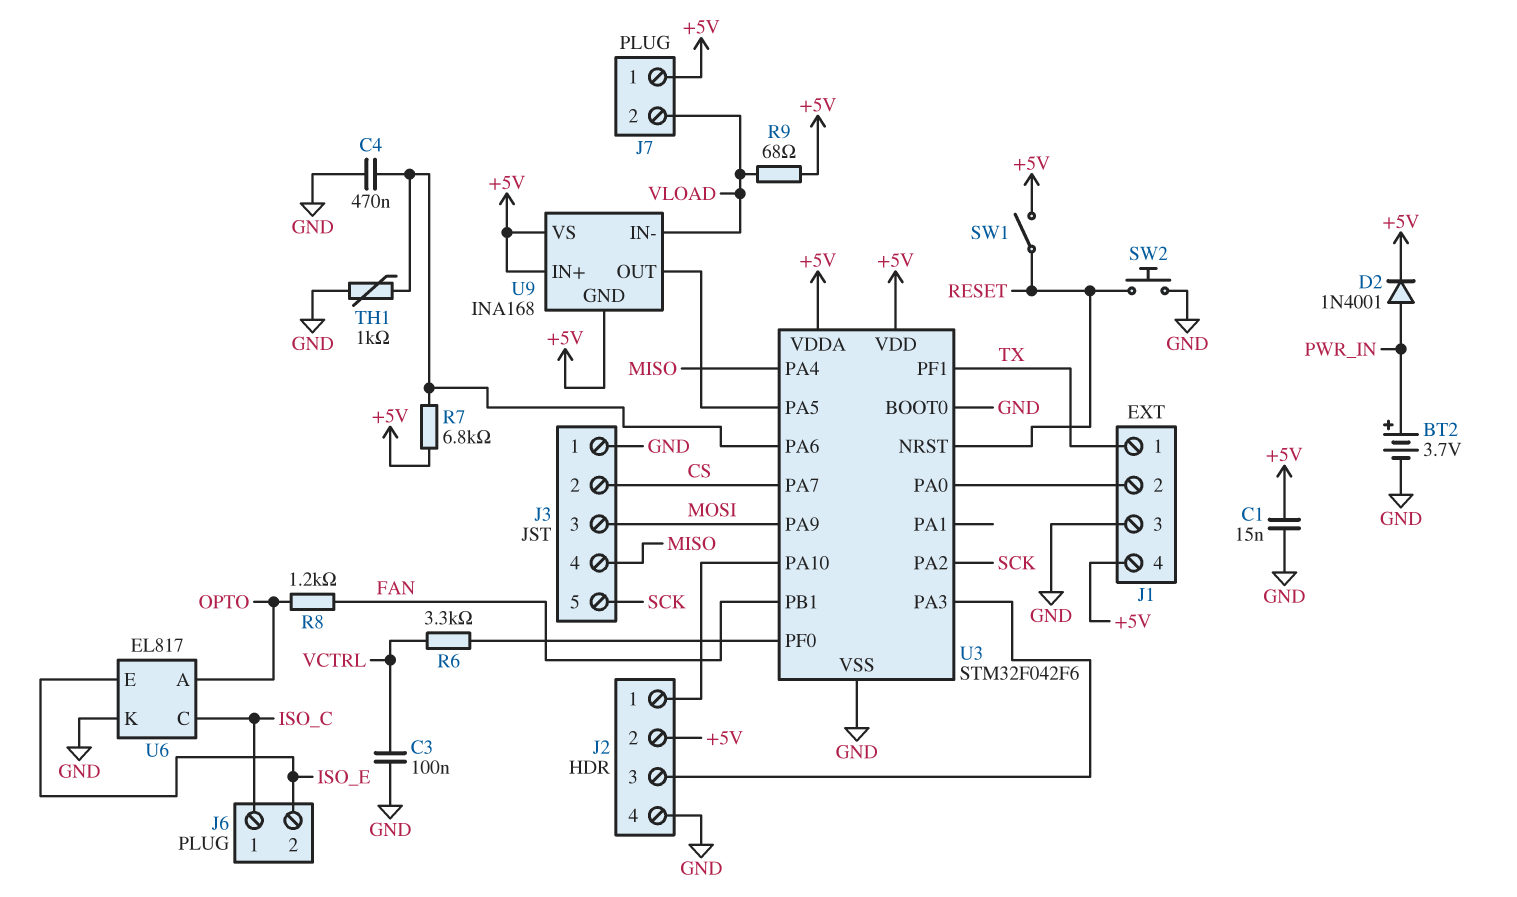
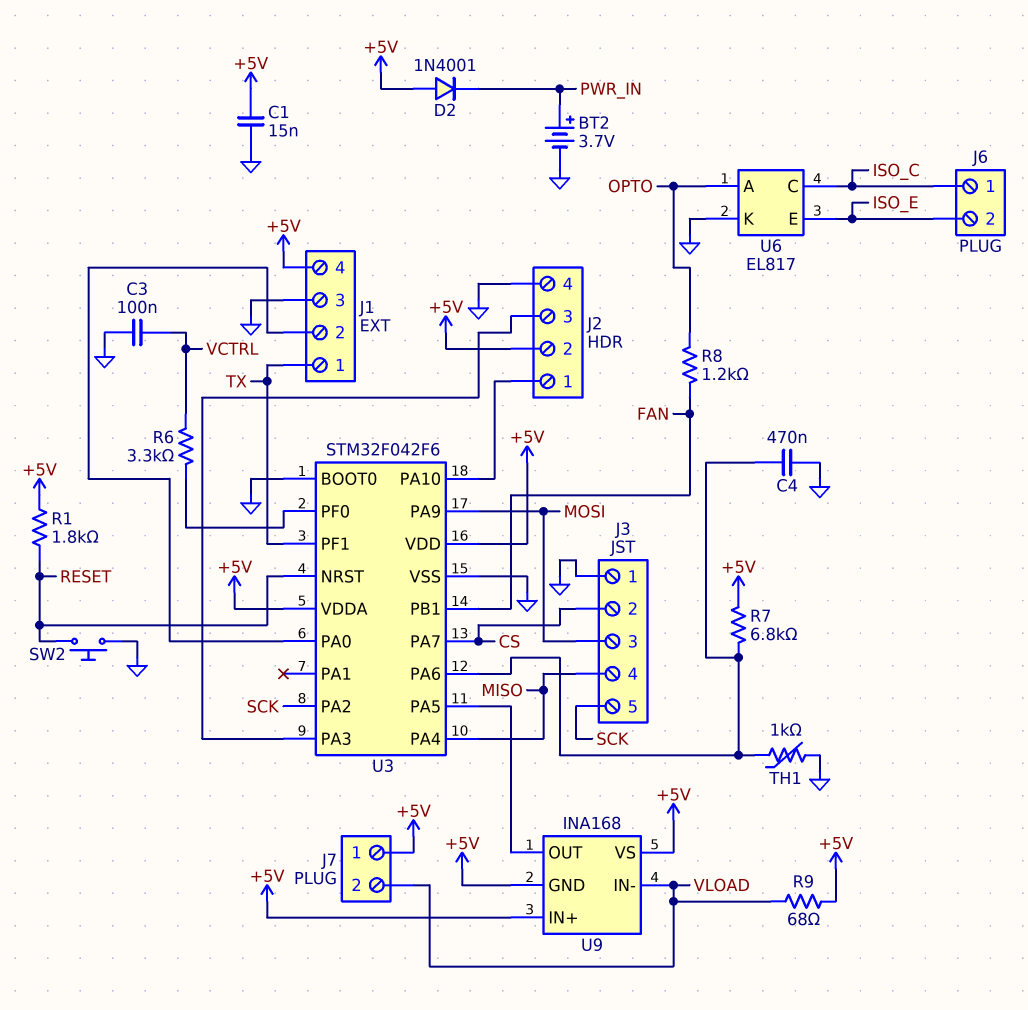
D2: diode 1N4001 (A PWR_IN, K +5V) -> diode 1N4001 (A +5V, K PWR_IN)
R1: none -> 1.8k (+5V, RESET)
SW1: switch (+5V, RESET) -> none

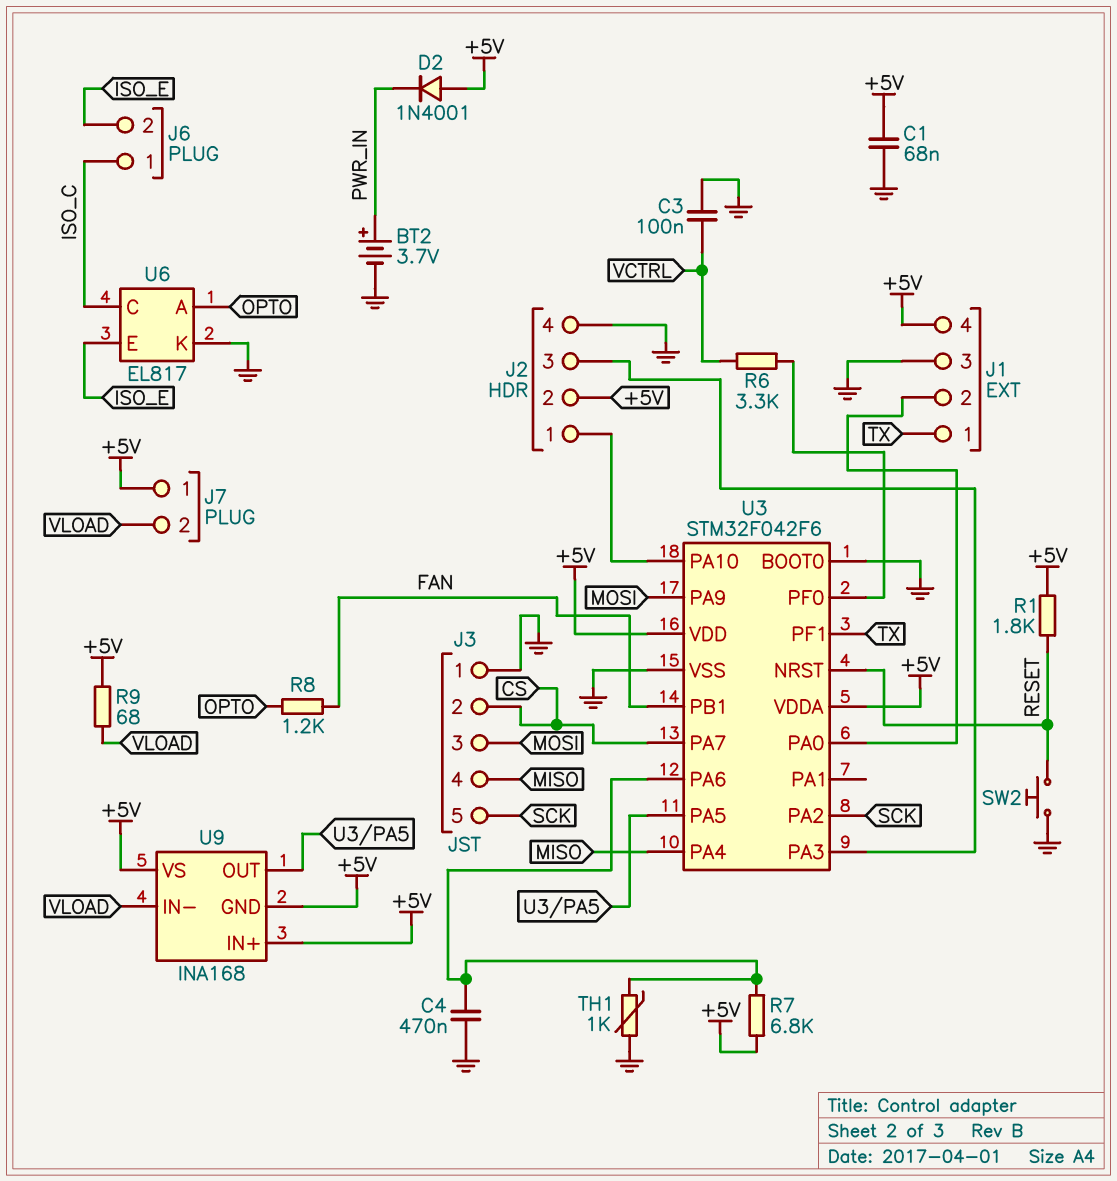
C1: 15nF (+5V, GND) -> 68nF (+5V, GND)

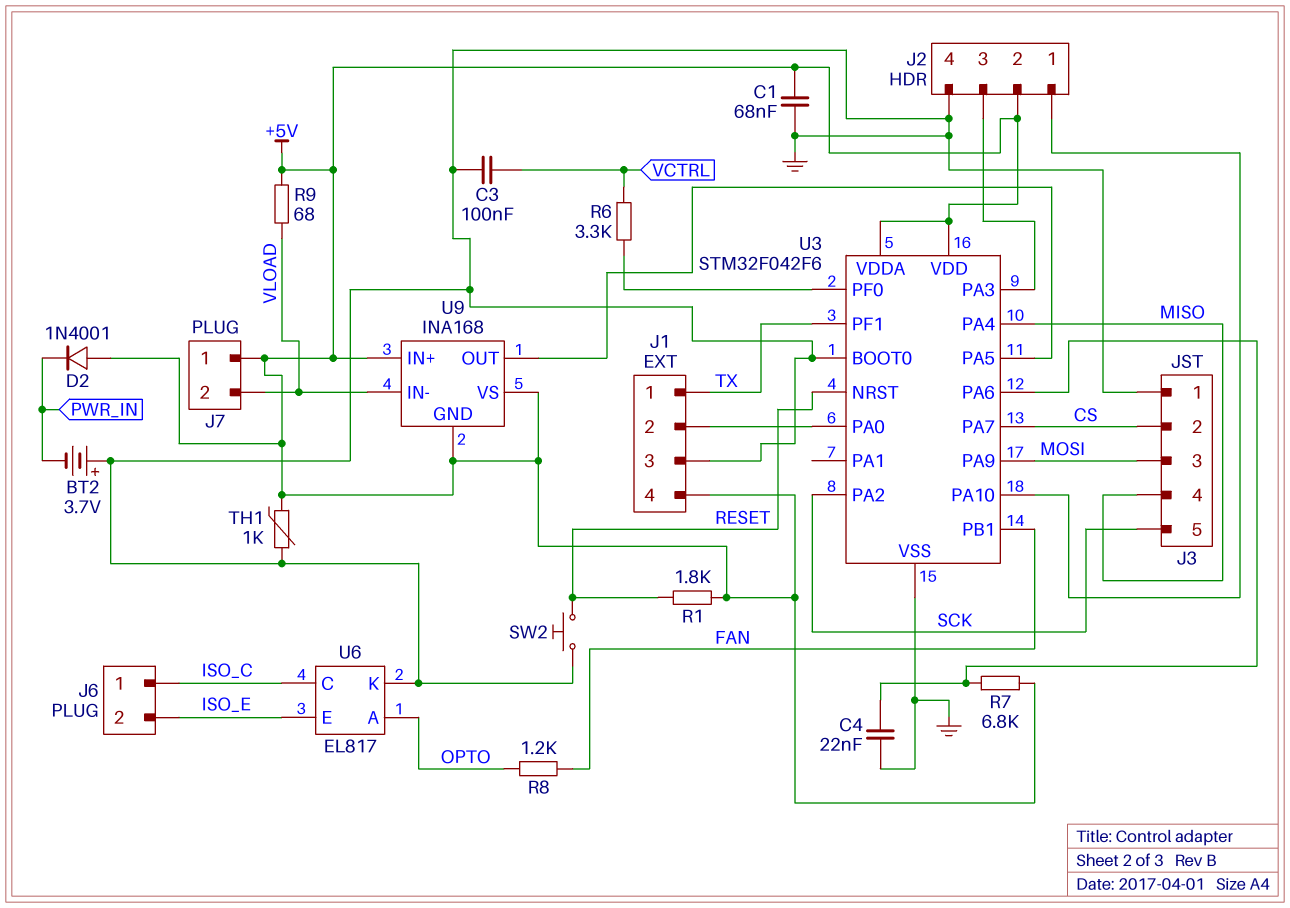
BT2: 3.7V (plus PWR_IN, minus GND) -> 3.7V (plus GND, minus PWR_IN)
C4: 470nF (GND, U3/PA6) -> 22nF (GND, U3/PA6)
TH1: 1k (GND, U3/PA6) -> 1k (+5V, GND)

